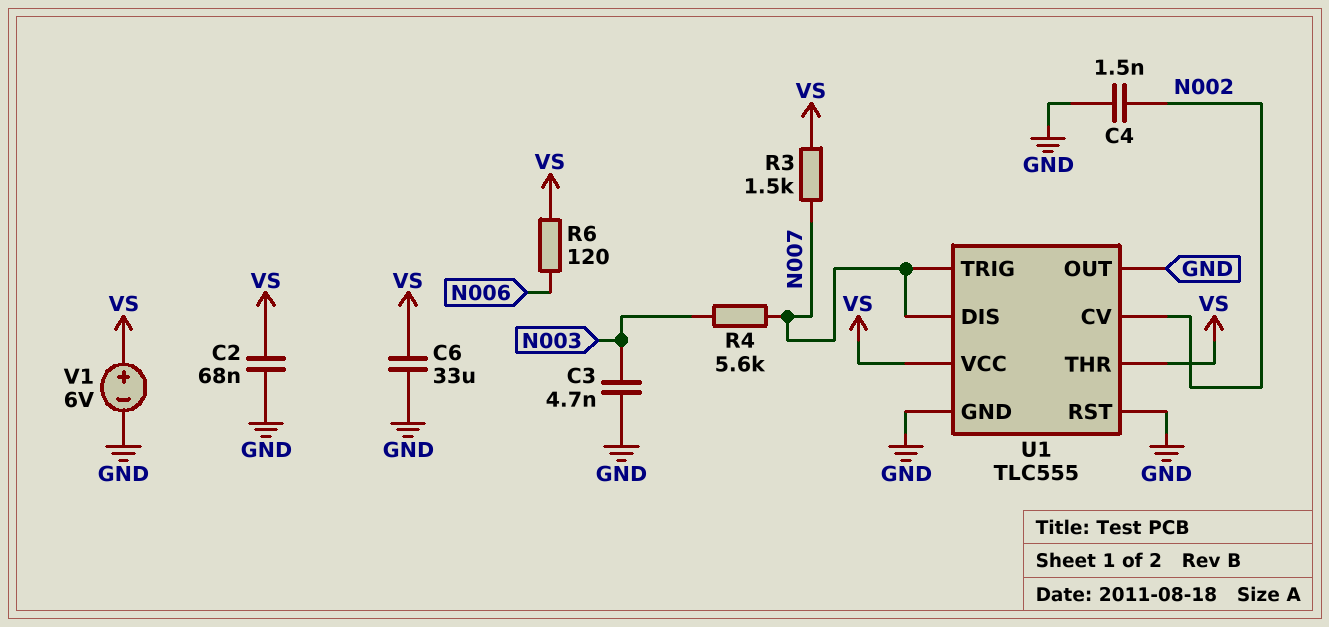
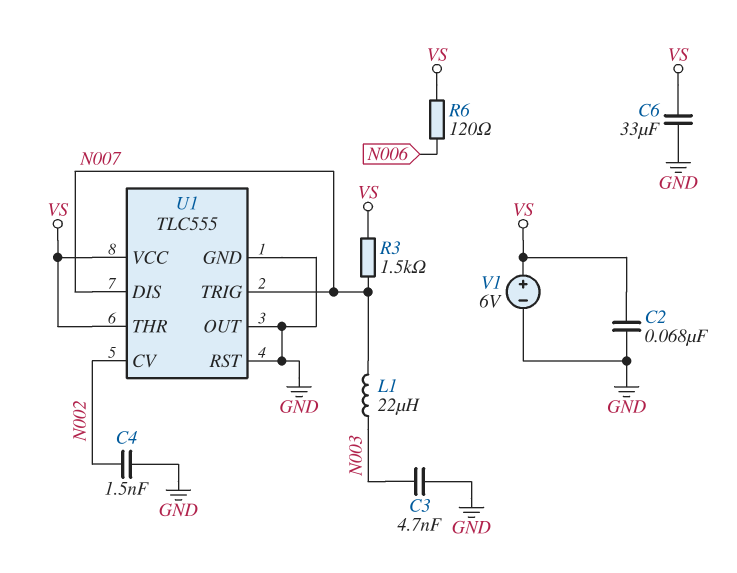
L1: none -> 22uH (N003, N007)
R4: 5.6k (N003, N007) -> none

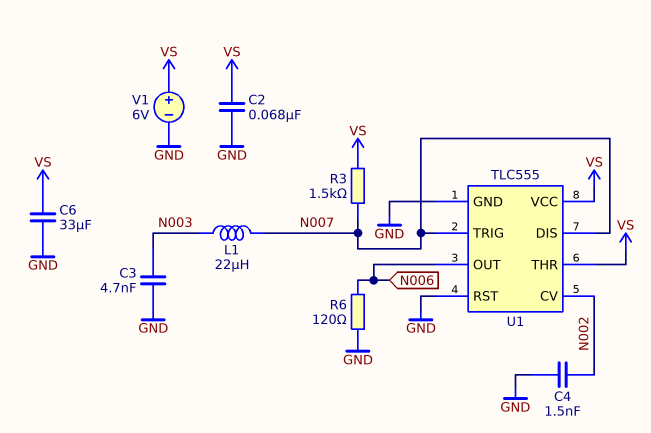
R6: 120 (N006, VS) -> 120 (GND, N006)
U1 pin OUT: GND -> N006

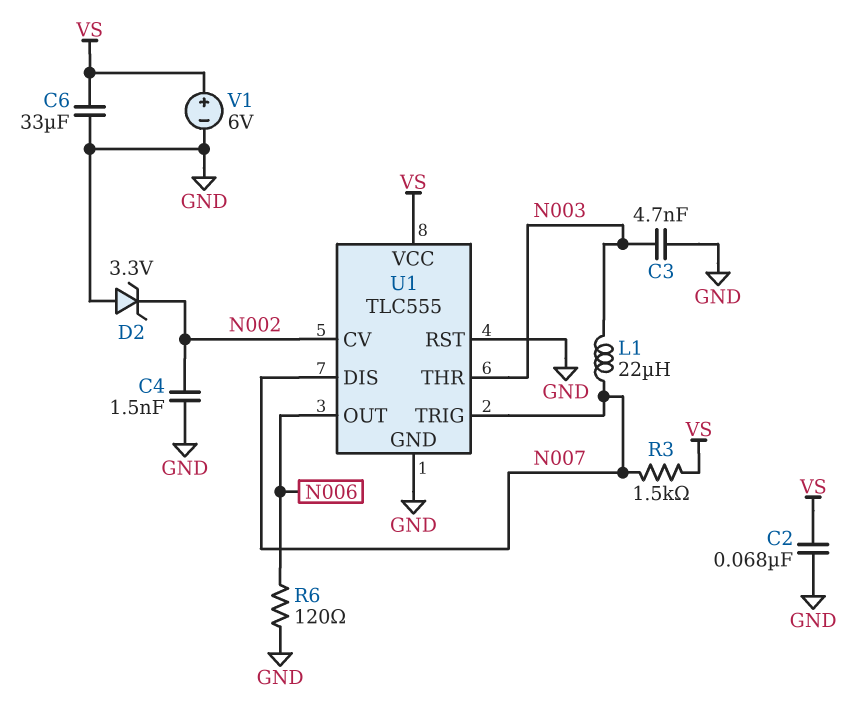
D2: none -> zener 3.3V (A GND, K N002)
U1 pin THR: VS -> N003

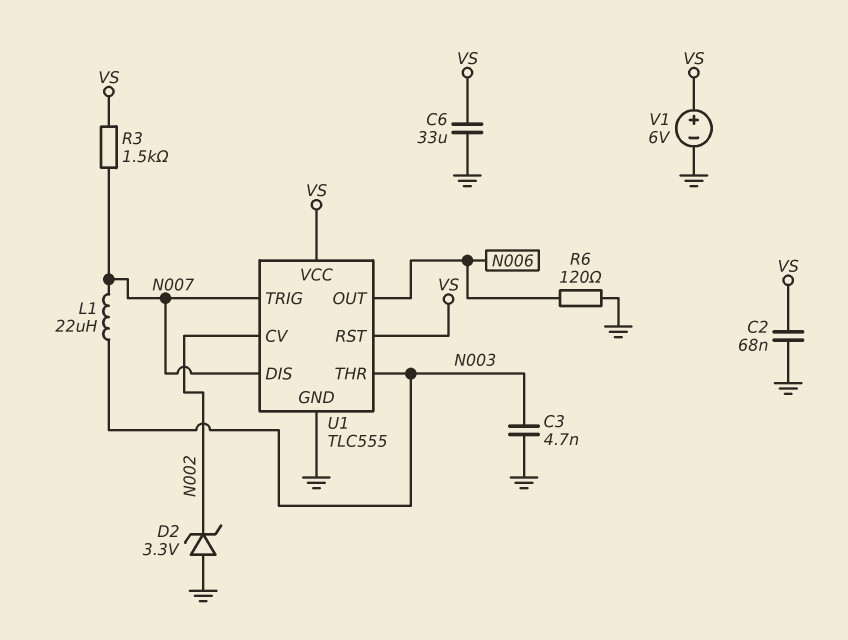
C4: 1.5nF (GND, N002) -> none
U1 pin RST: GND -> VS

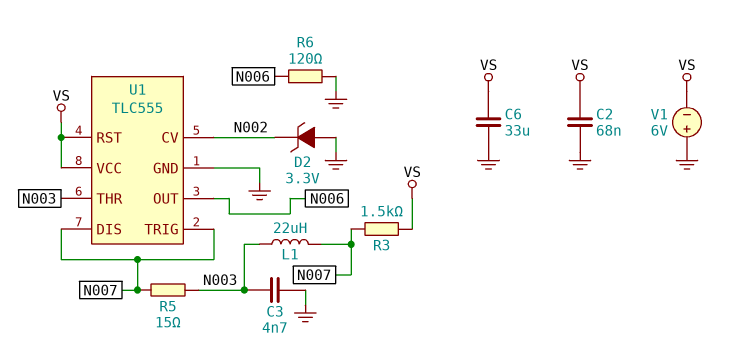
R5: none -> 15 (N003, N007)
V1: 6V (plus VS, minus GND) -> 6V (plus GND, minus VS)

